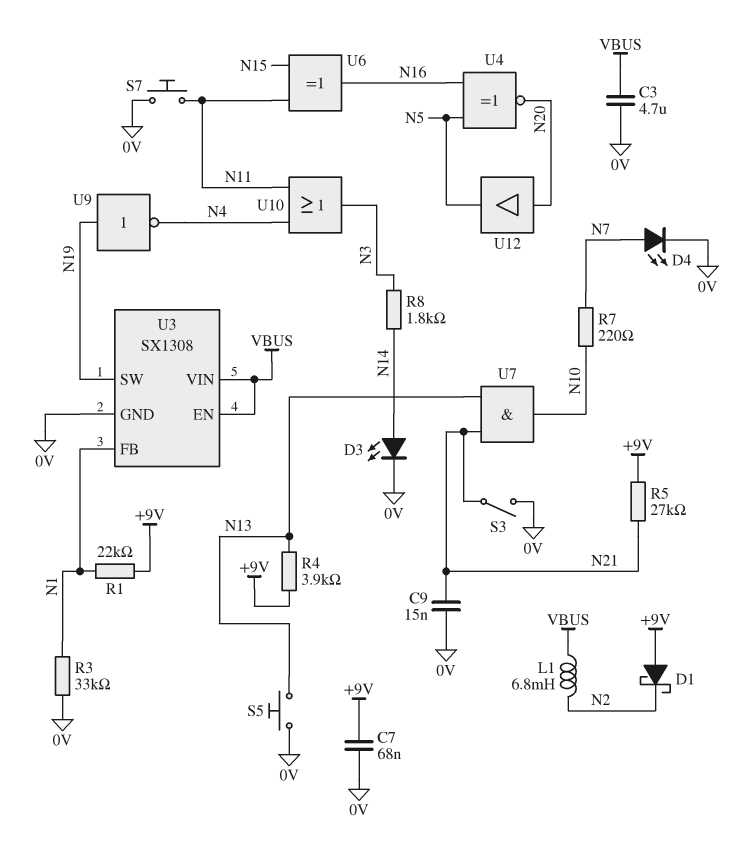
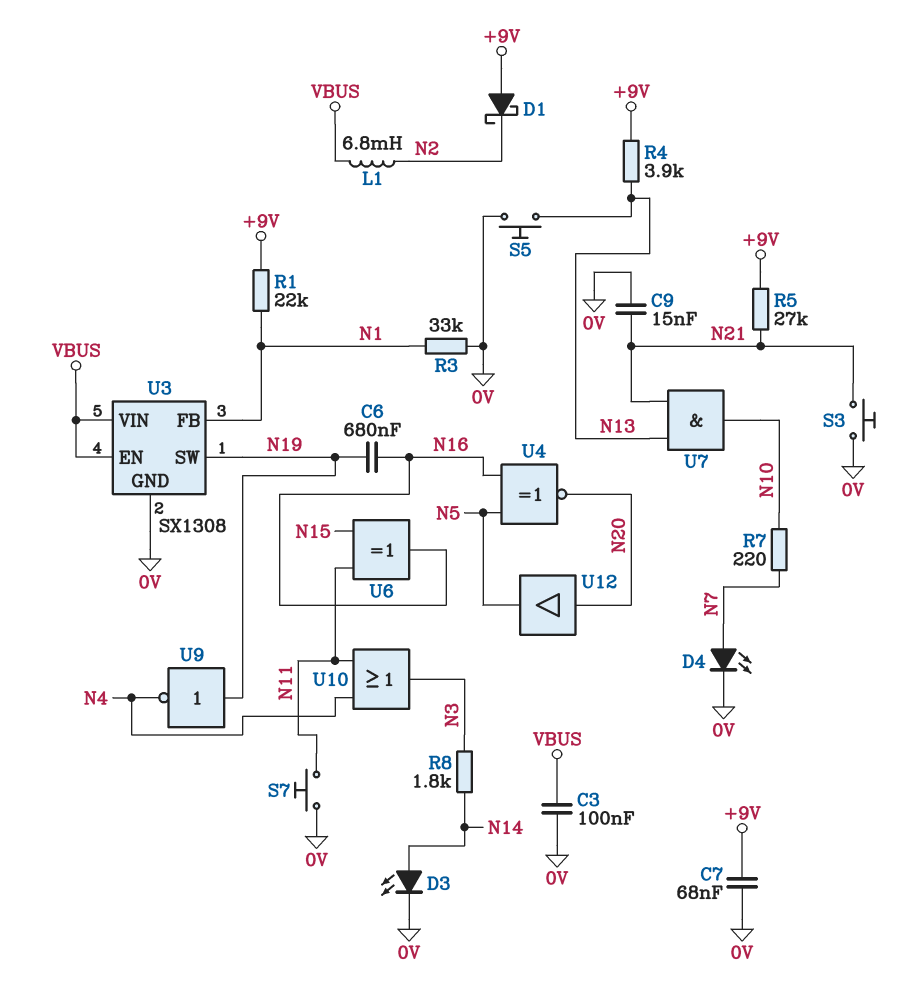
C3: 4.7uF (0V, VBUS) -> 100nF (0V, VBUS)
C6: none -> 680nF (N16, N19)
S3: switch (0V, N21) -> button (0V, N21)

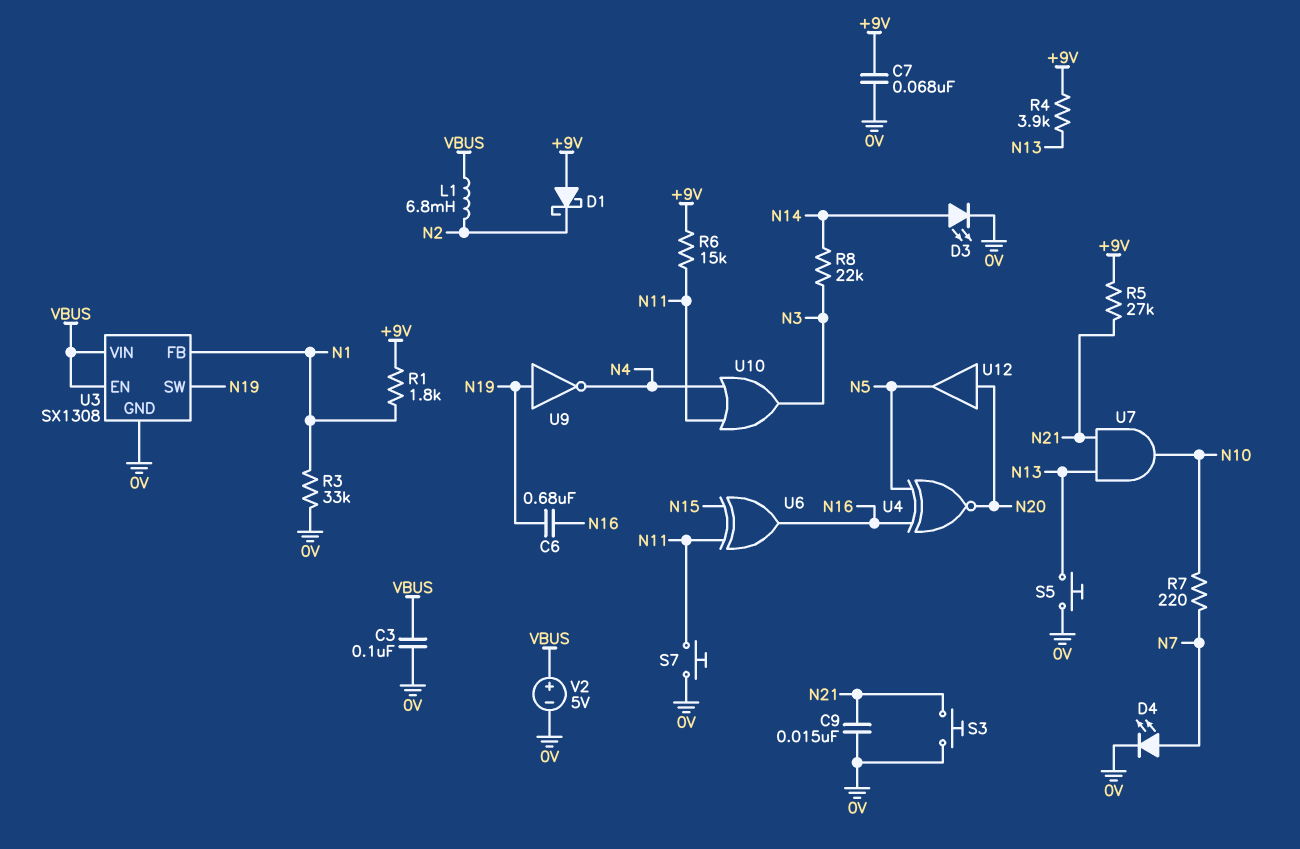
R1: 22k (+9V, N1) -> 1.8k (+9V, N1)
R6: none -> 15k (+9V, N11)
R8: 1.8k (N3, N14) -> 22k (N3, N14)
V2: none -> 5V (plus VBUS, minus 0V)

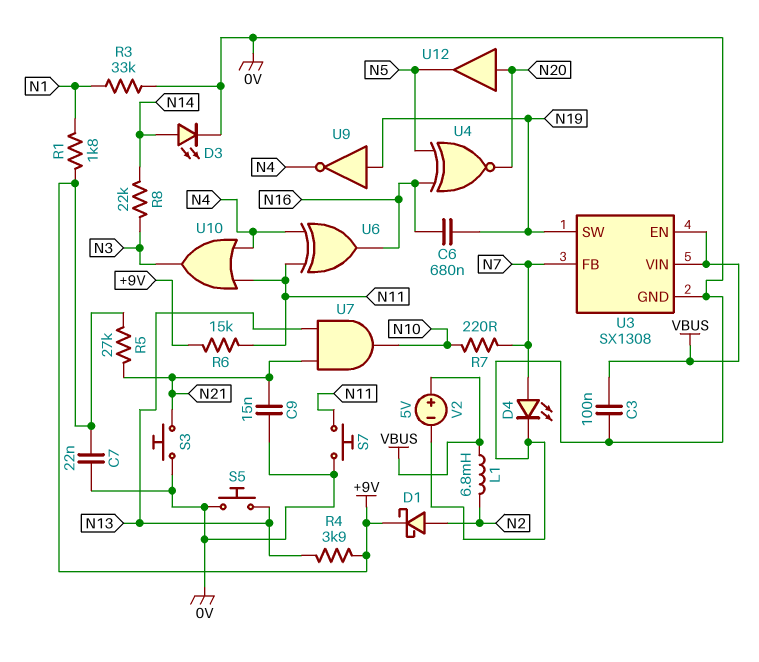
C7: 68nF (+9V, 0V) -> 22nF (+9V, 0V)
D1: schottky (A +9V, K N2) -> schottky (A N2, K +9V)
U3 pin FB: N1 -> N7
U6: XOR (in N11, in N15, out N16) -> XOR (in N4, in N11, out N16)

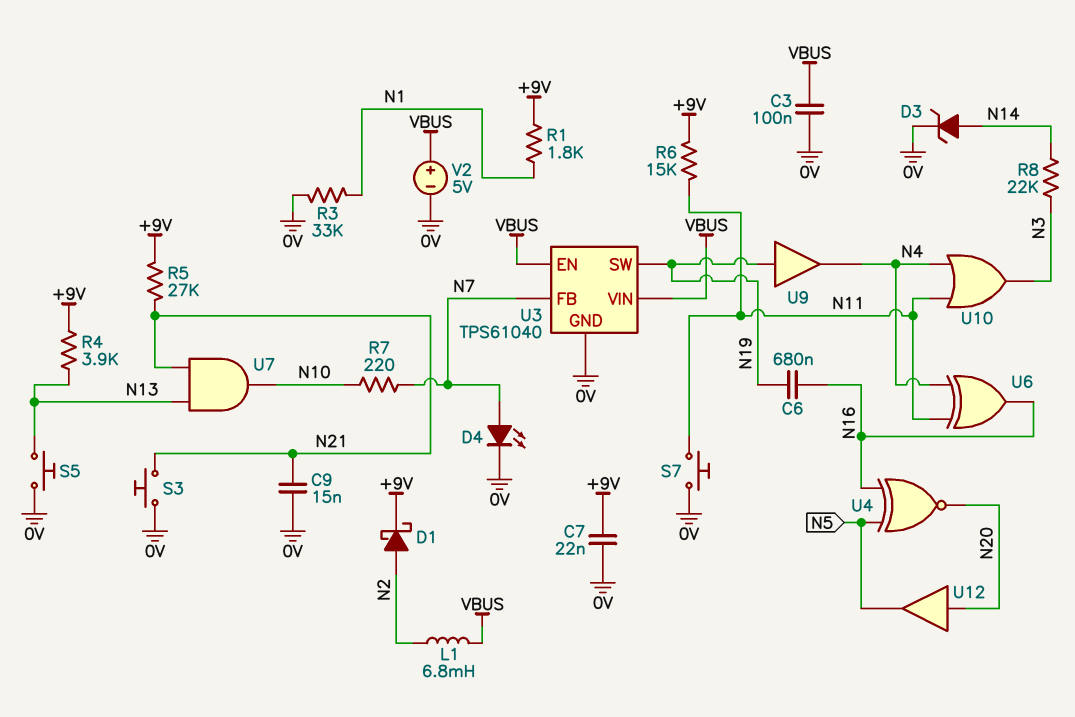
D3: LED (A N14, K 0V) -> zener (A N14, K 0V)
U3: SX1308 -> TPS61040
U9: NOT (in N19, out N4) -> buffer (in N19, out N4)

